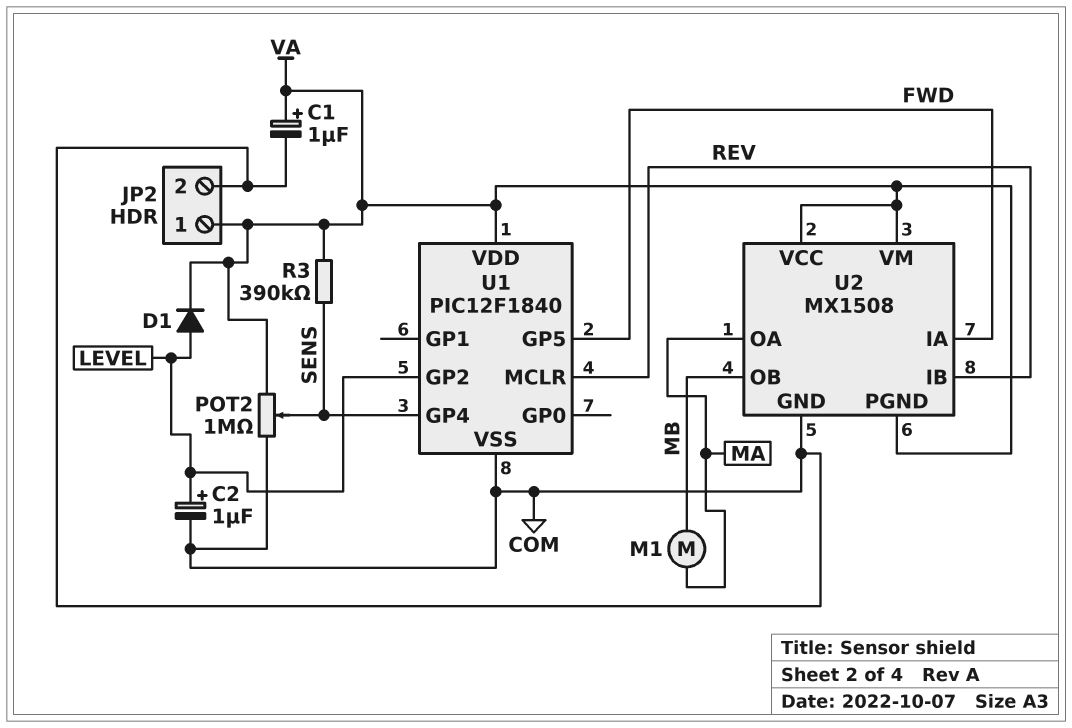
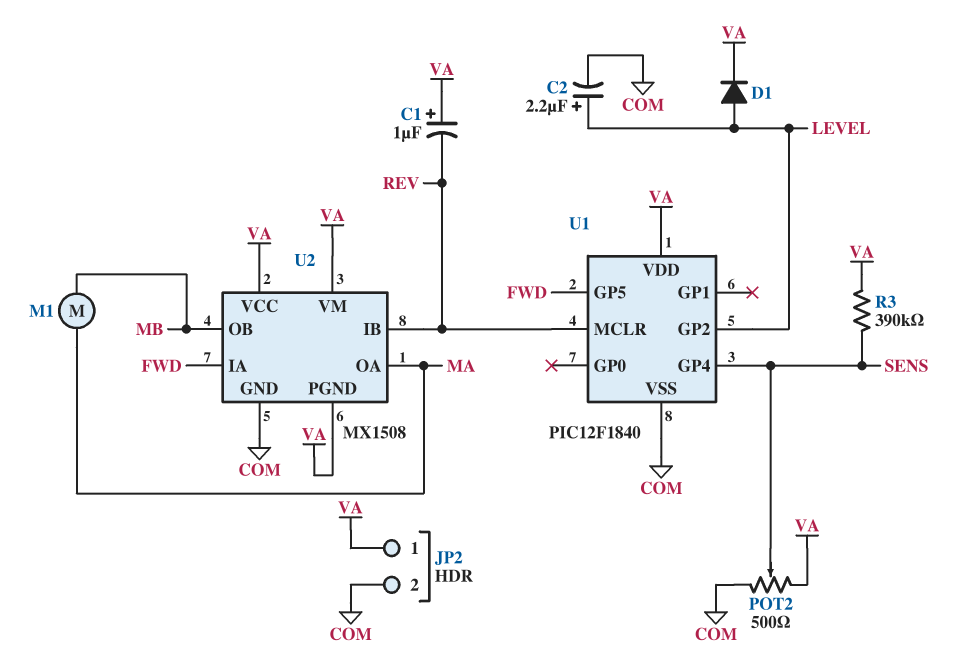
C1: 1uF (plus VA, minus COM) -> 1uF (plus VA, minus REV)
C2: 1uF (plus LEVEL, minus COM) -> 2.2uF (plus LEVEL, minus COM)
POT2: 1M (COM, VA, wiper SENS) -> 500 (COM, VA, wiper SENS)

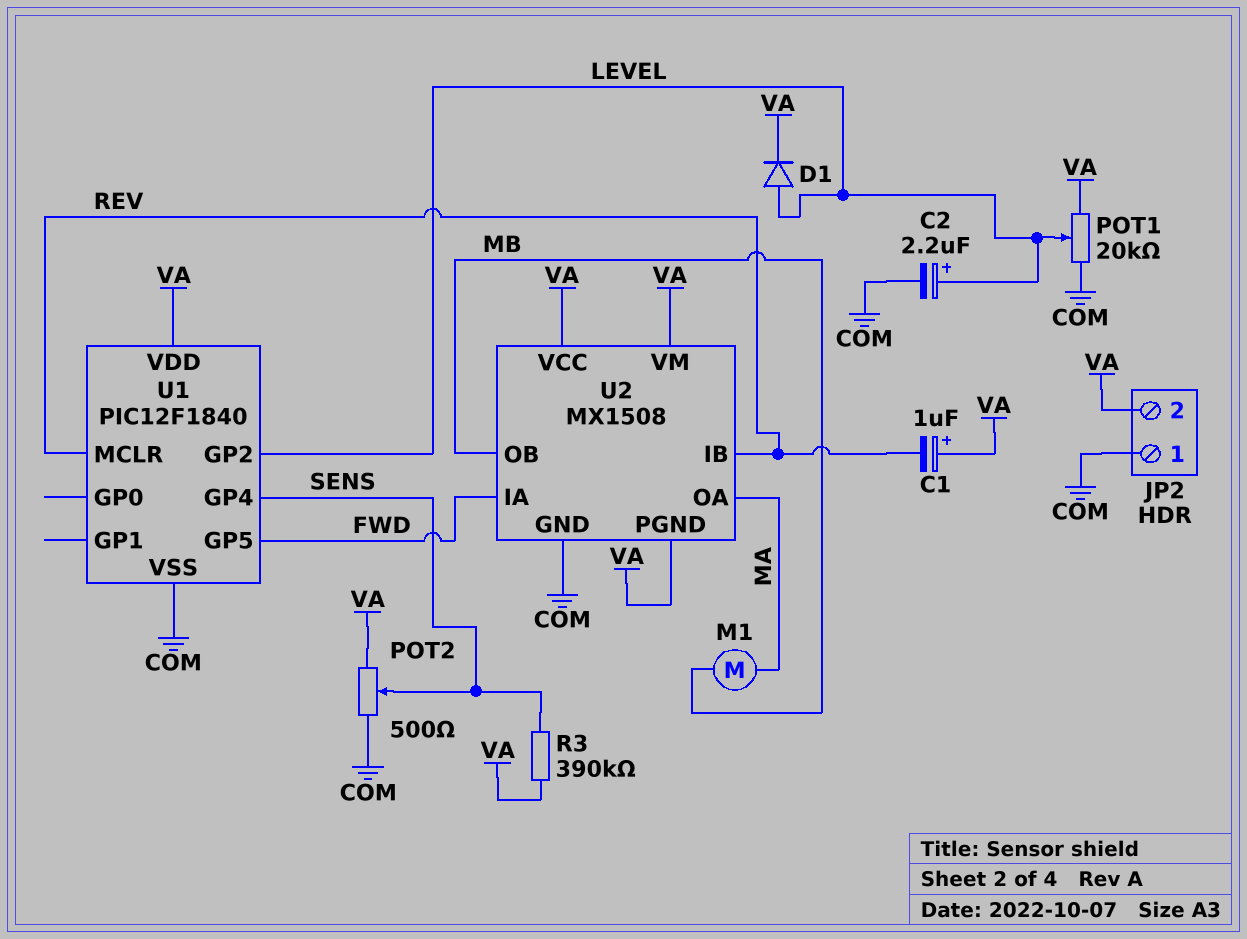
JP2 pin 1: VA -> COM
JP2 pin 2: COM -> VA
POT1: none -> 20k (COM, VA, wiper LEVEL)

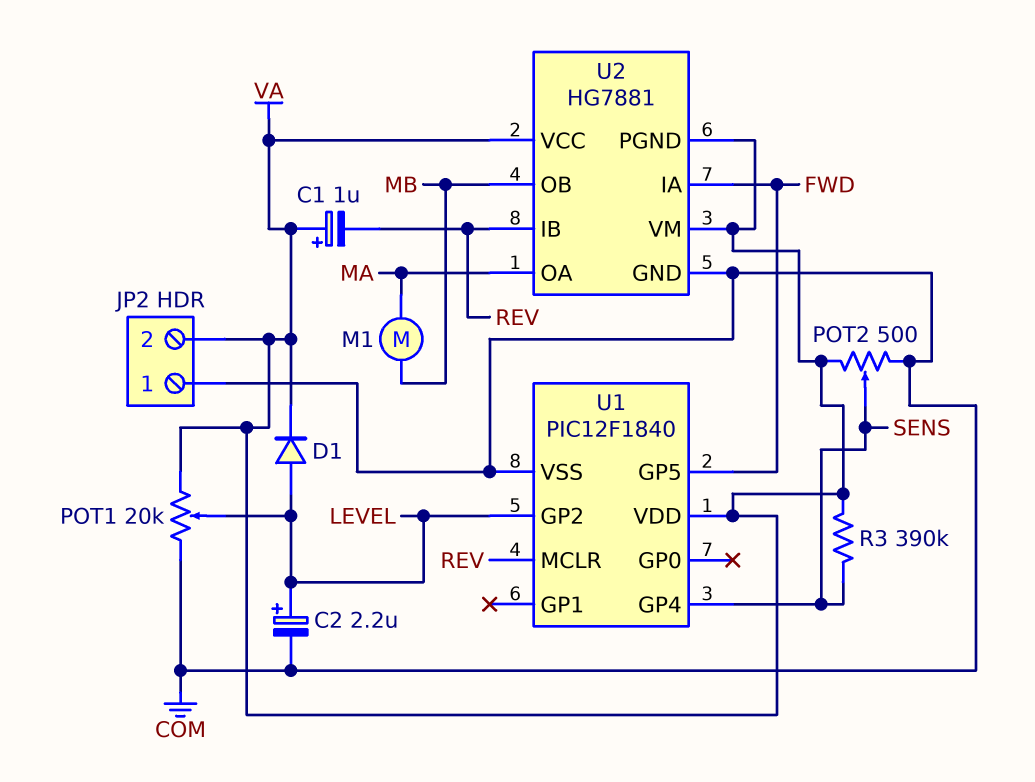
U2: MX1508 -> HG7881

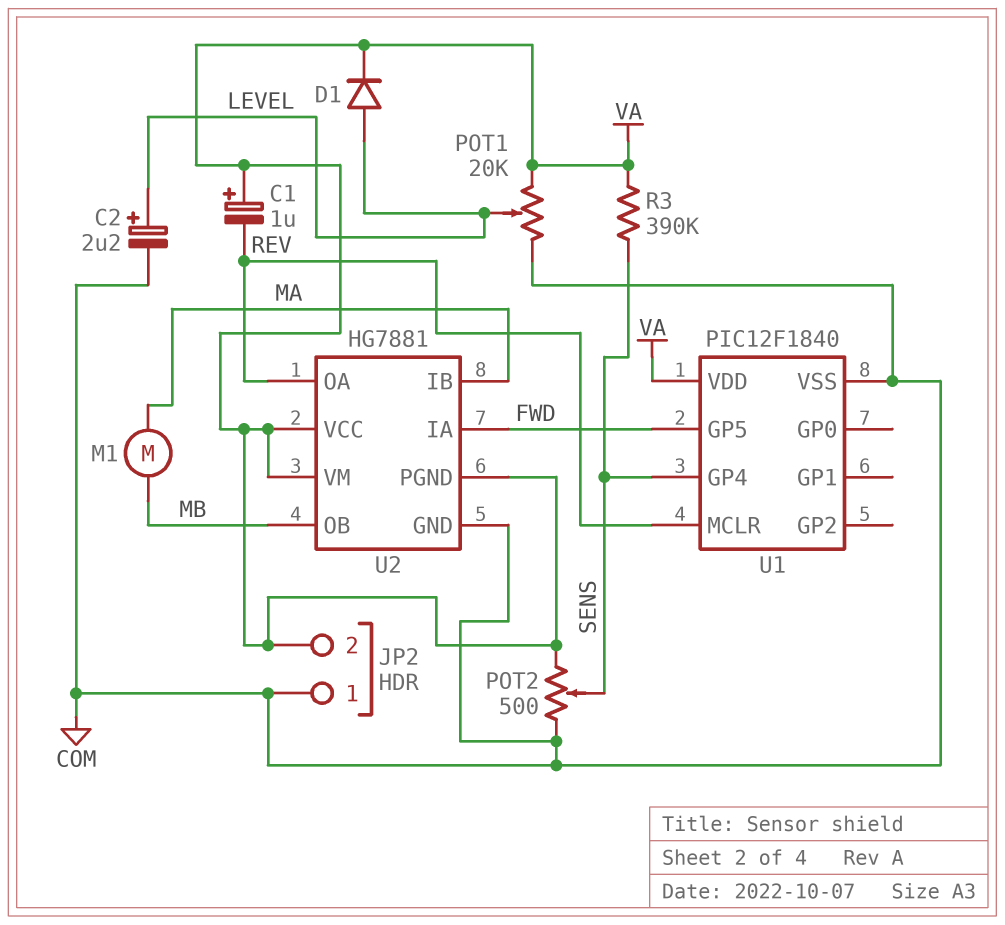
U1 pin GP2: LEVEL -> none
U2 pin IB: REV -> MA
U2 pin OA: MA -> REV

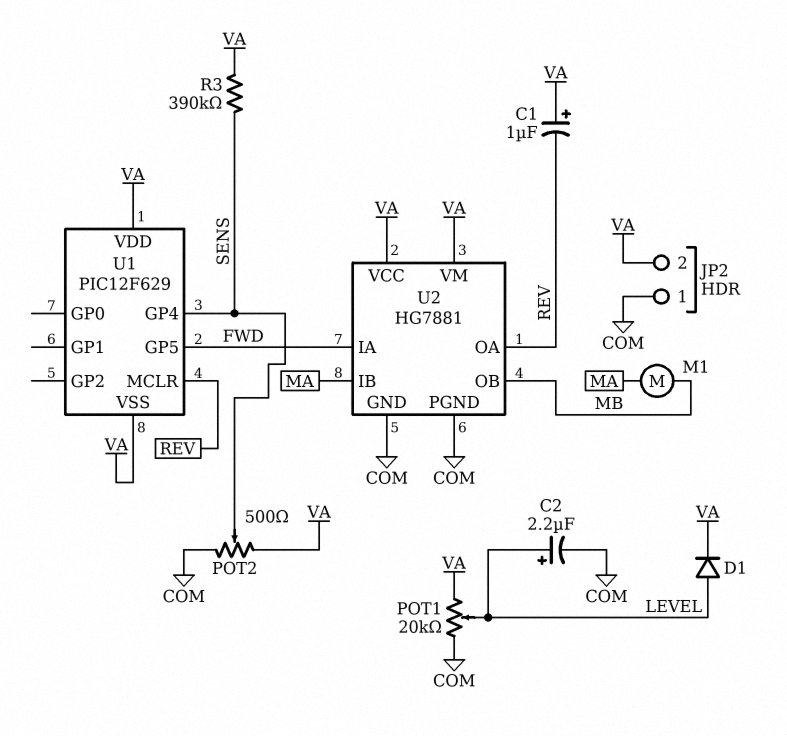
U1: PIC12F1840 -> PIC12F629
U1 pin VSS: COM -> VA
U2 pin PGND: VA -> COM

